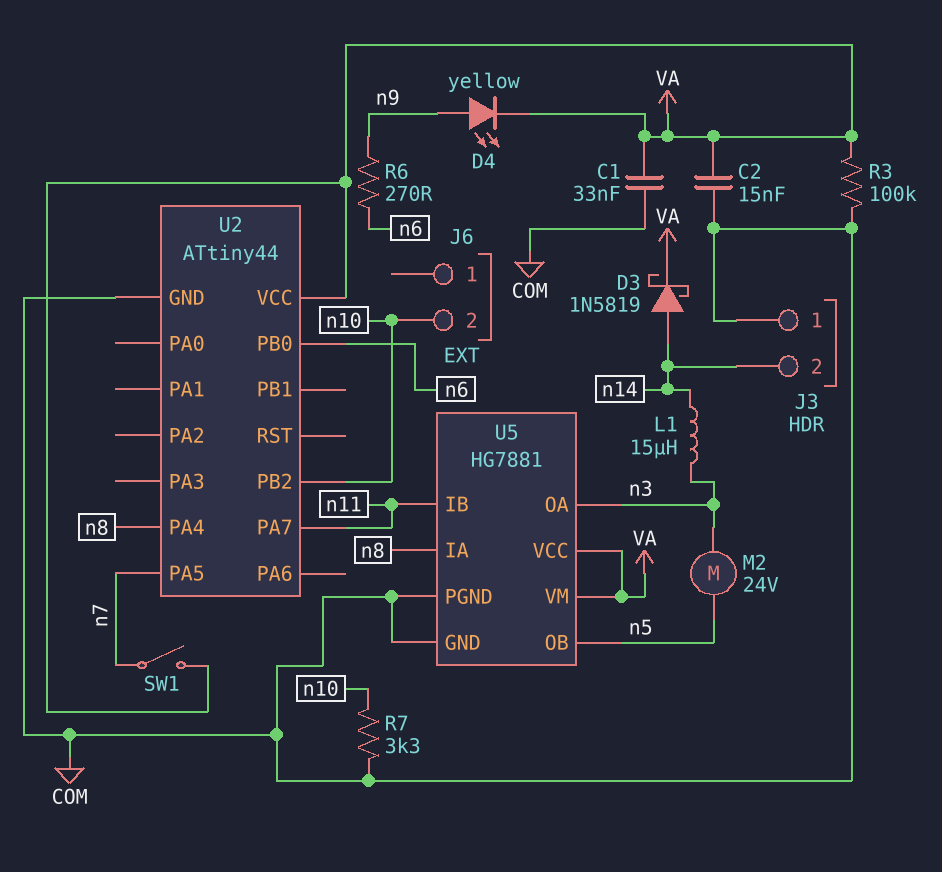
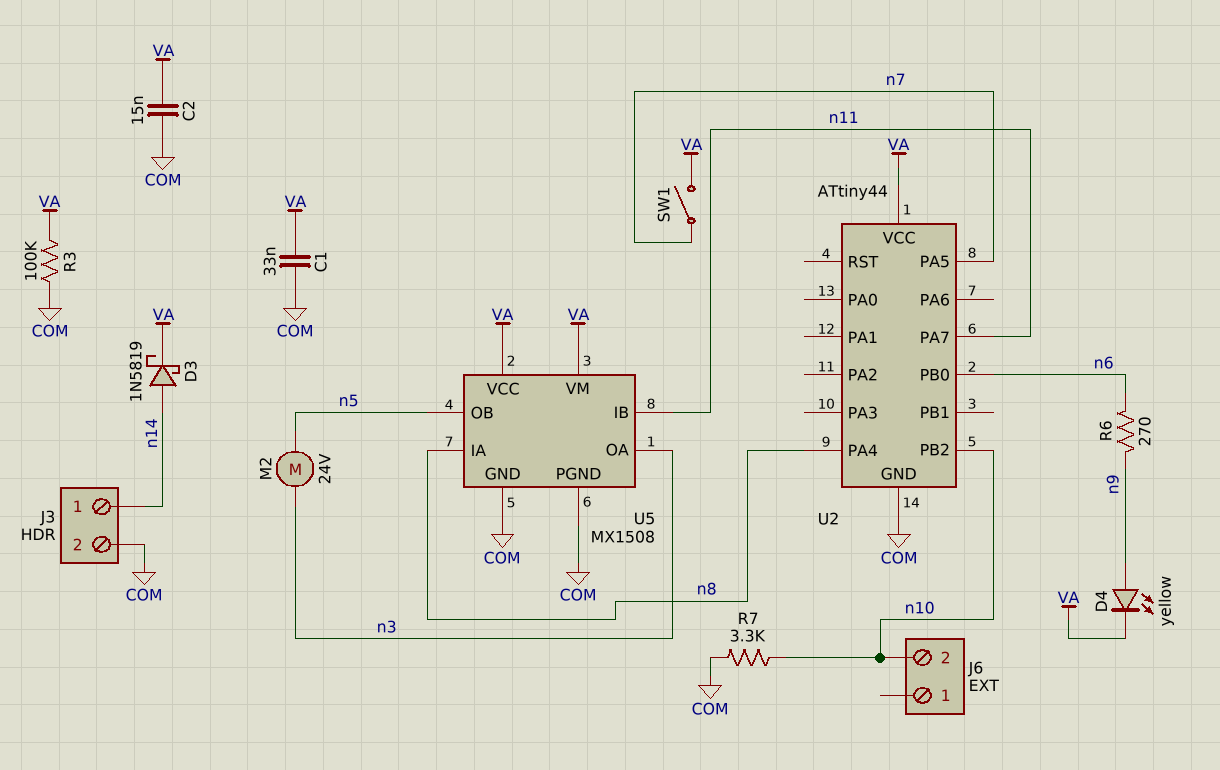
J3 pin 1: COM -> n14
J3 pin 2: n14 -> COM
L1: 15uH (n3, n14) -> none
U5: HG7881 -> MX1508

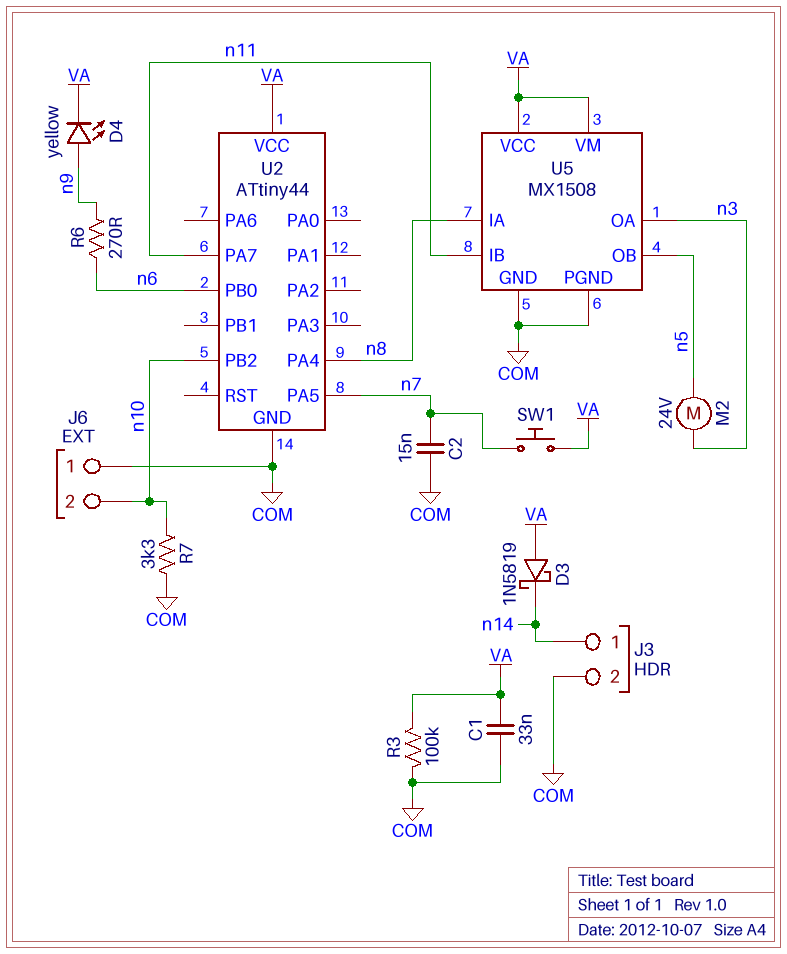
C2: 15nF (COM, VA) -> 15nF (COM, n7)
D3: schottky 1N5819 (A n14, K VA) -> schottky 1N5819 (A VA, K n14)
J6 pin 1: none -> COM
SW1: switch (VA, n7) -> button (VA, n7)

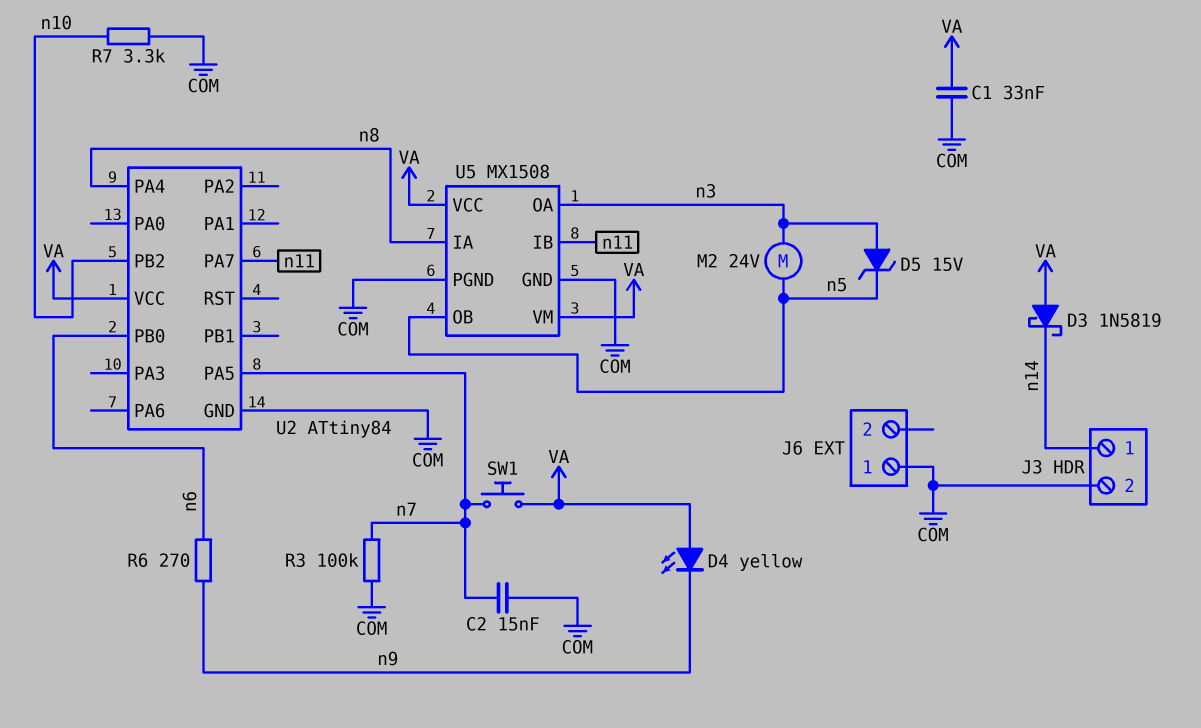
D4: LED yellow (A n9, K VA) -> LED yellow (A VA, K n9)
D5: none -> zener 15V (A n3, K n5)
J6 pin 2: n10 -> none
R3: 100k (COM, VA) -> 100k (COM, n7)
U2: ATtiny44 -> ATtiny84

